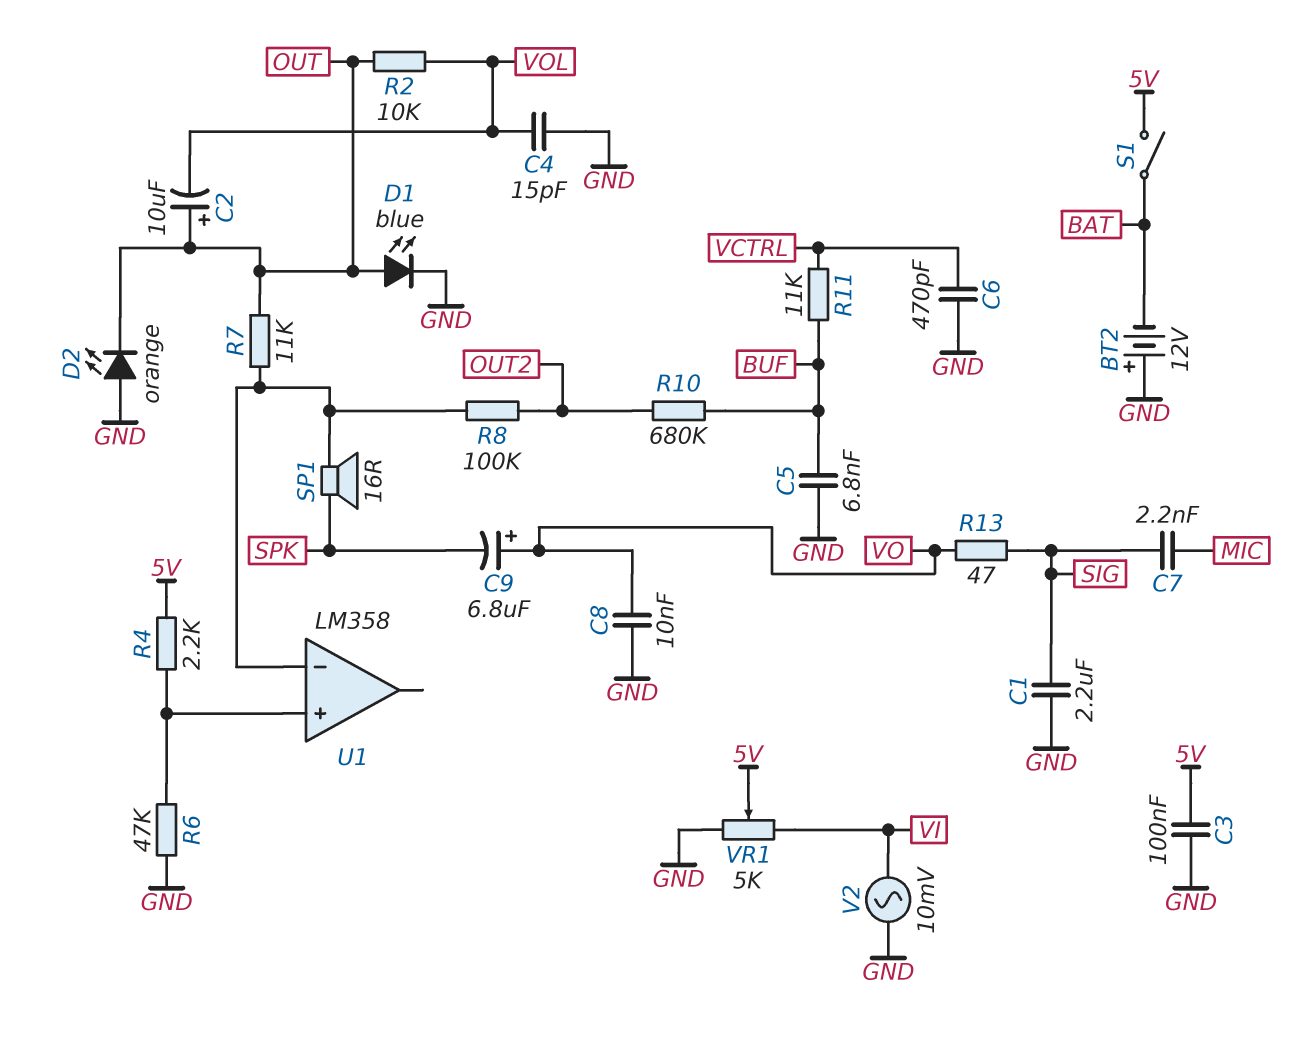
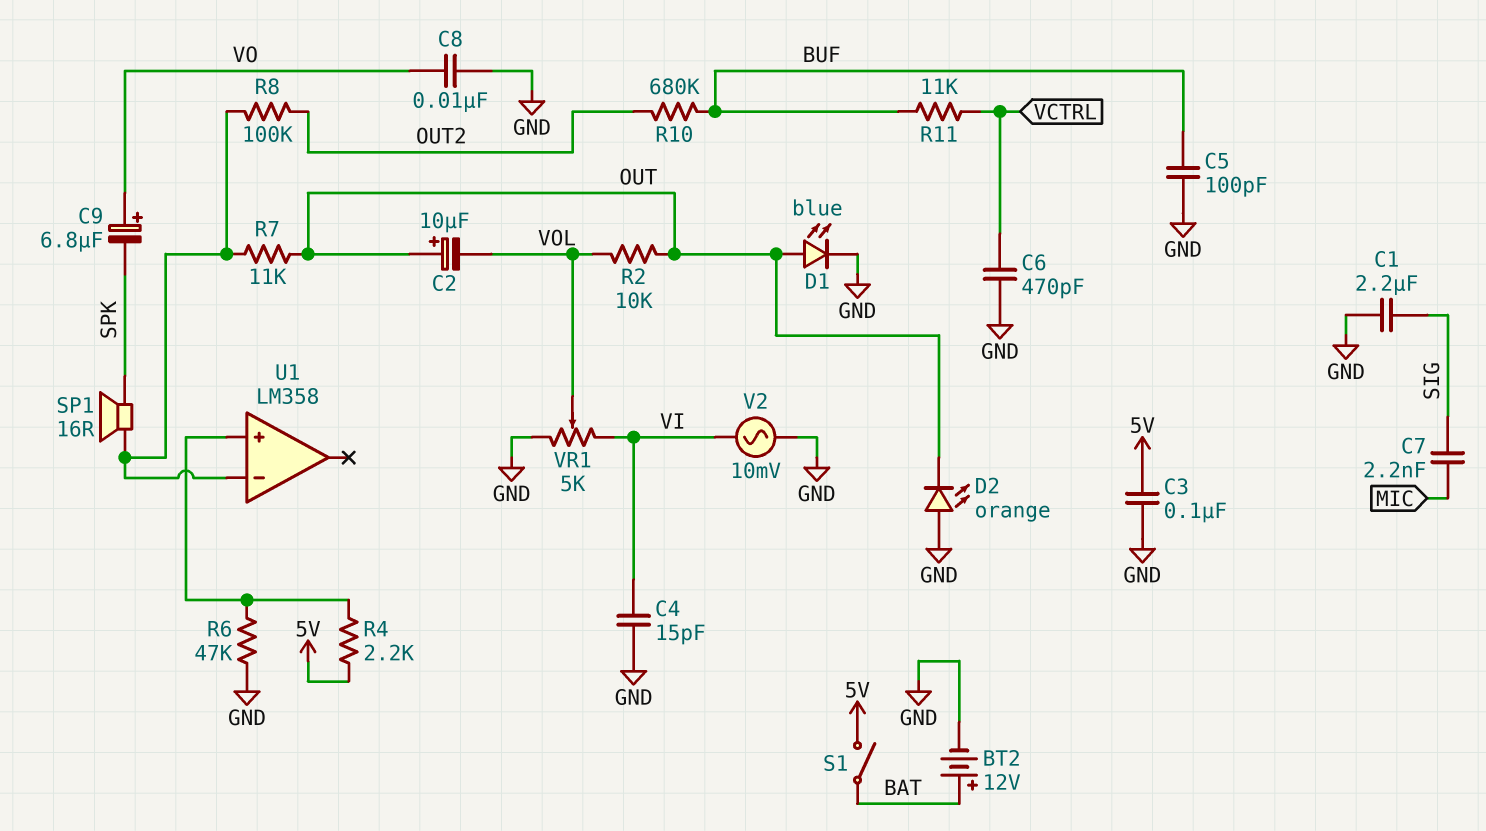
BT2: 12V (plus GND, minus BAT) -> 12V (plus BAT, minus GND)
C4: 15pF (GND, VOL) -> 15pF (GND, VI)
C5: 6.8nF (BUF, GND) -> 100pF (BUF, GND)
R13: 47 (SIG, VO) -> none
VR1: 5k (GND, VI, wiper 5V) -> 5k (GND, VI, wiper VOL)

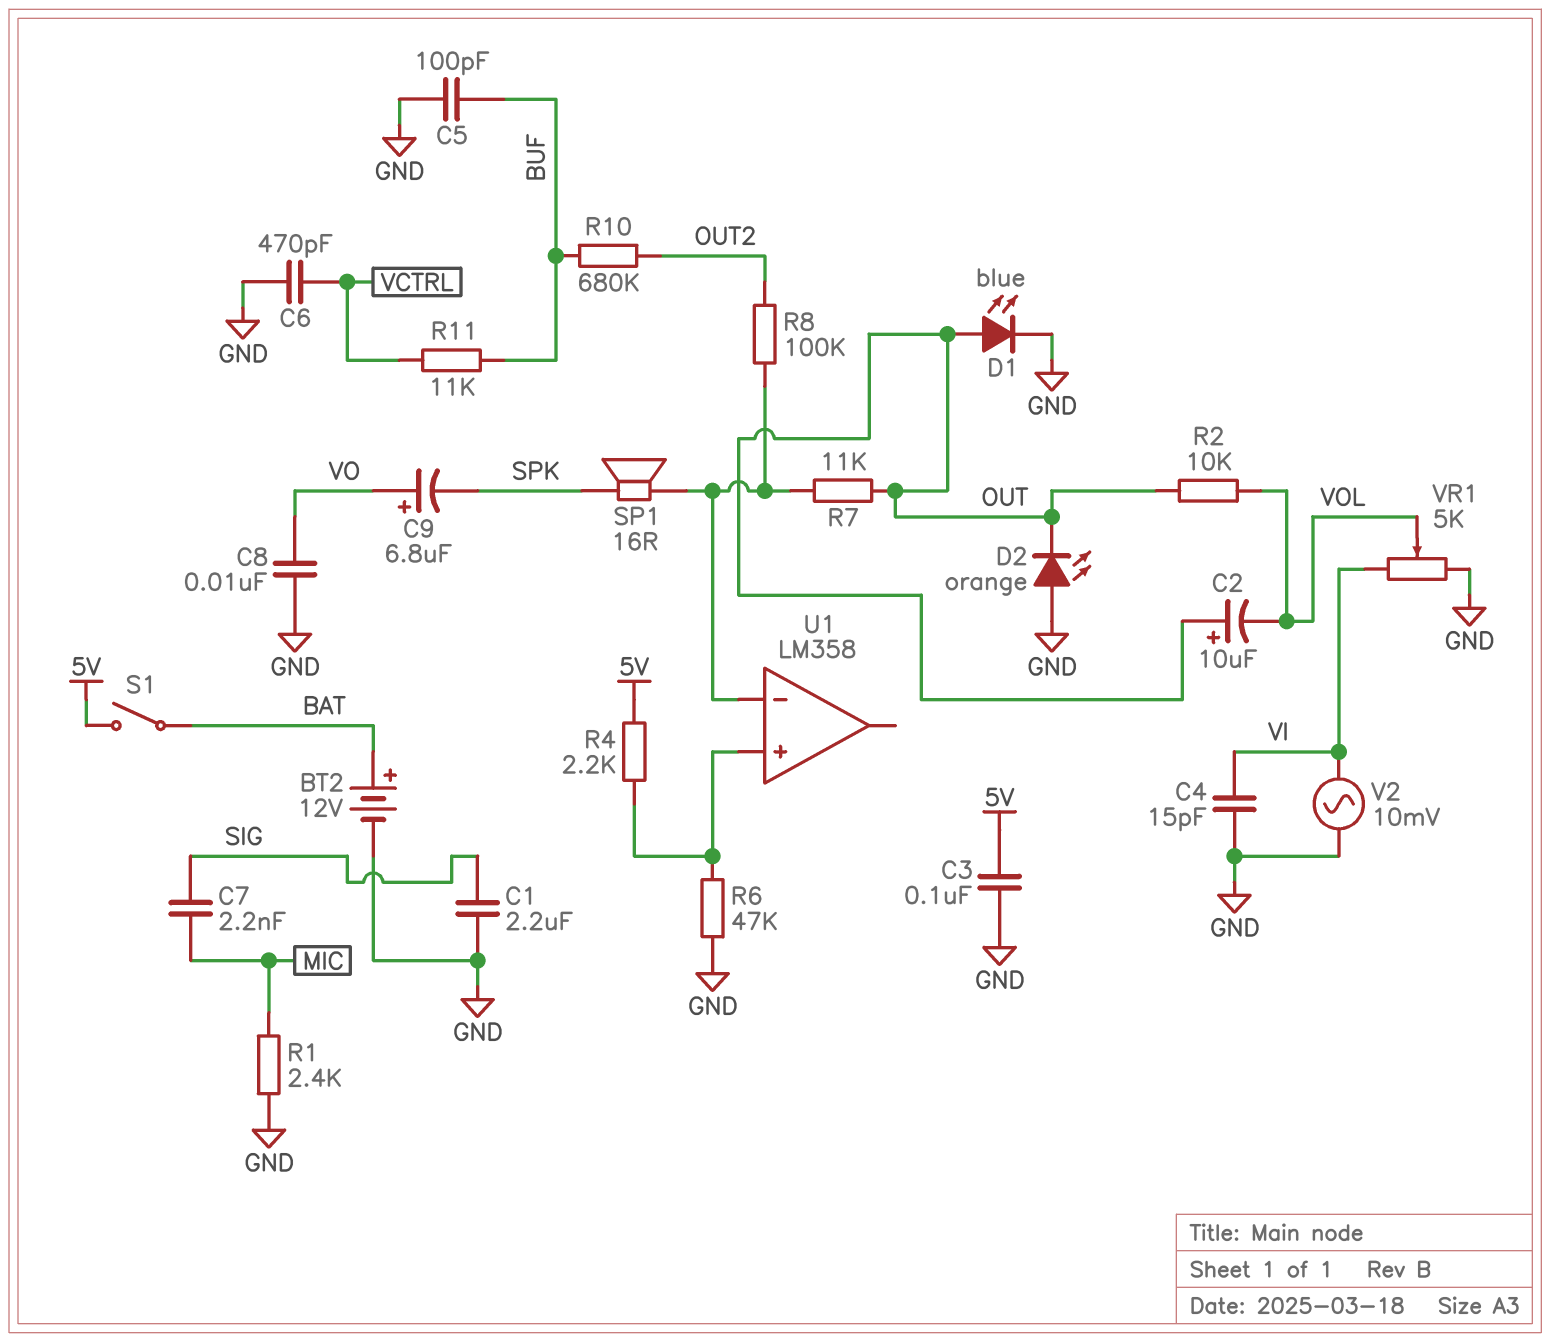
R1: none -> 2.4k (GND, MIC)

